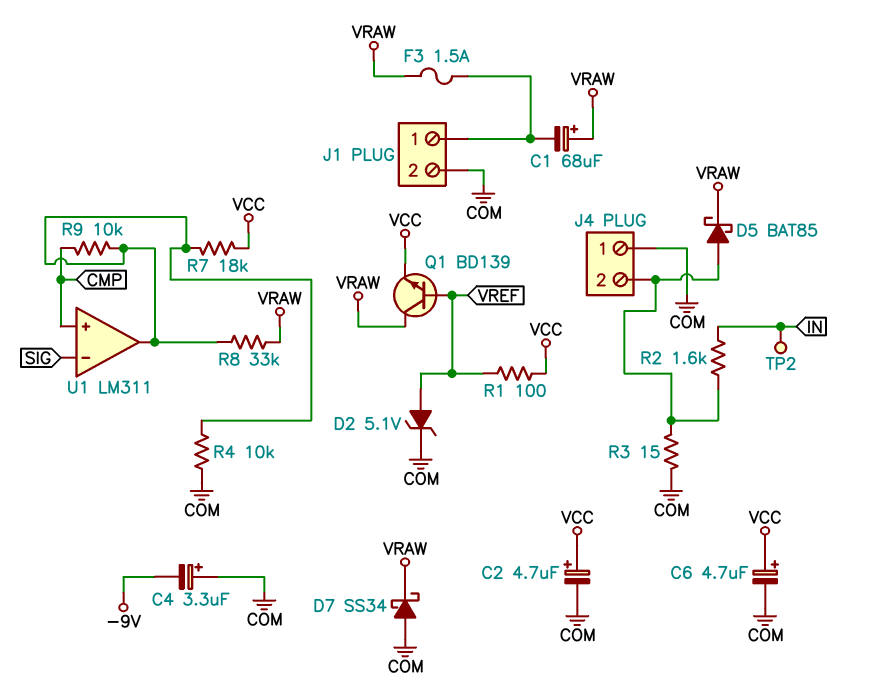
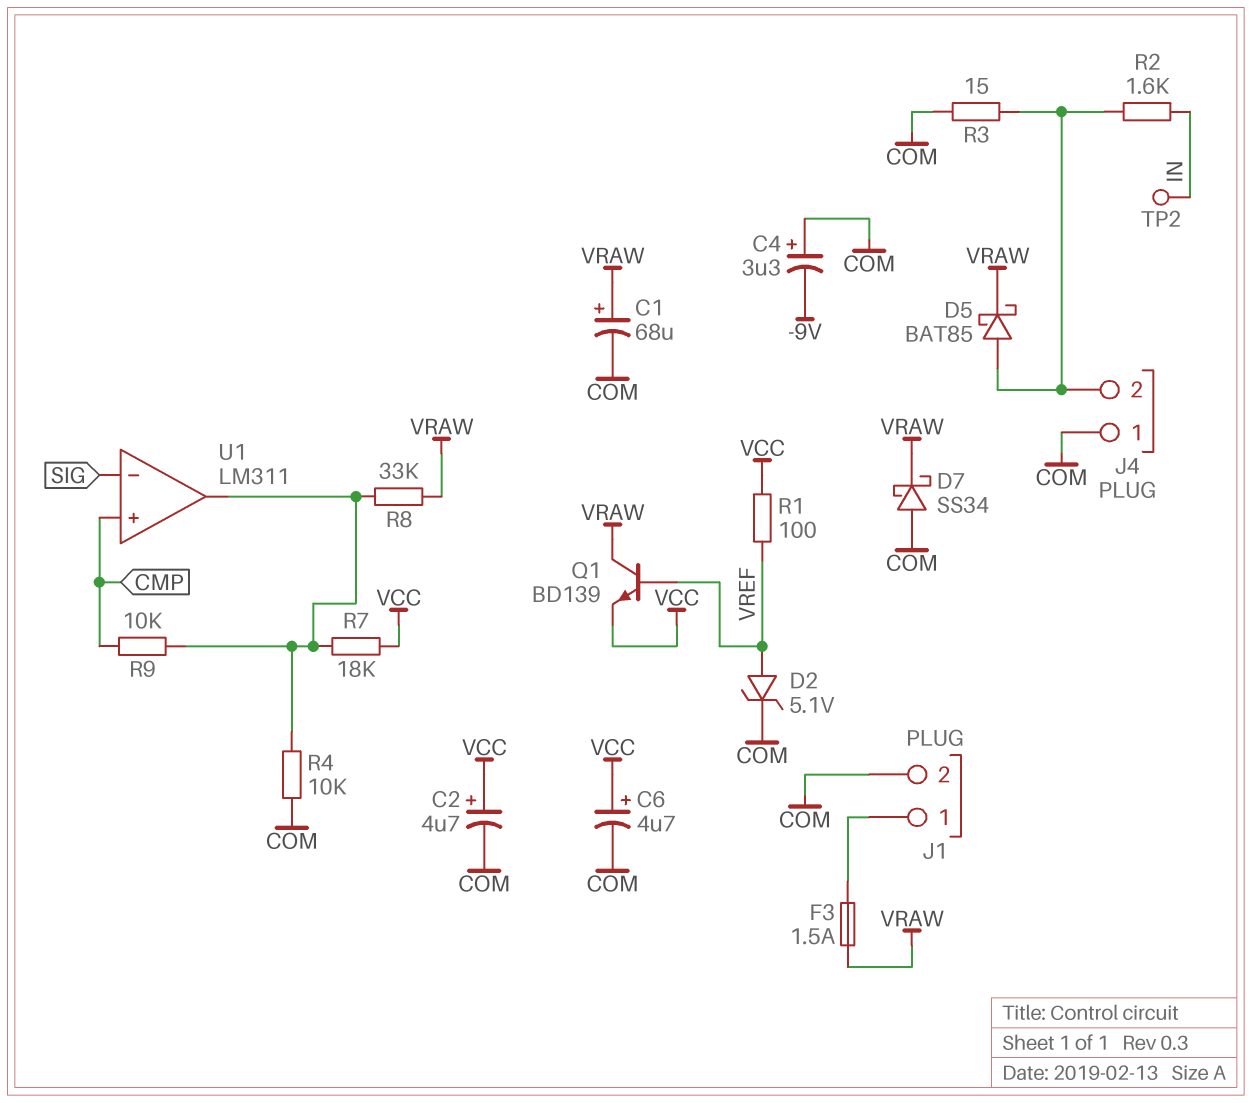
C1: 68uF (plus VRAW, minus J1/1) -> 68uF (plus VRAW, minus COM)

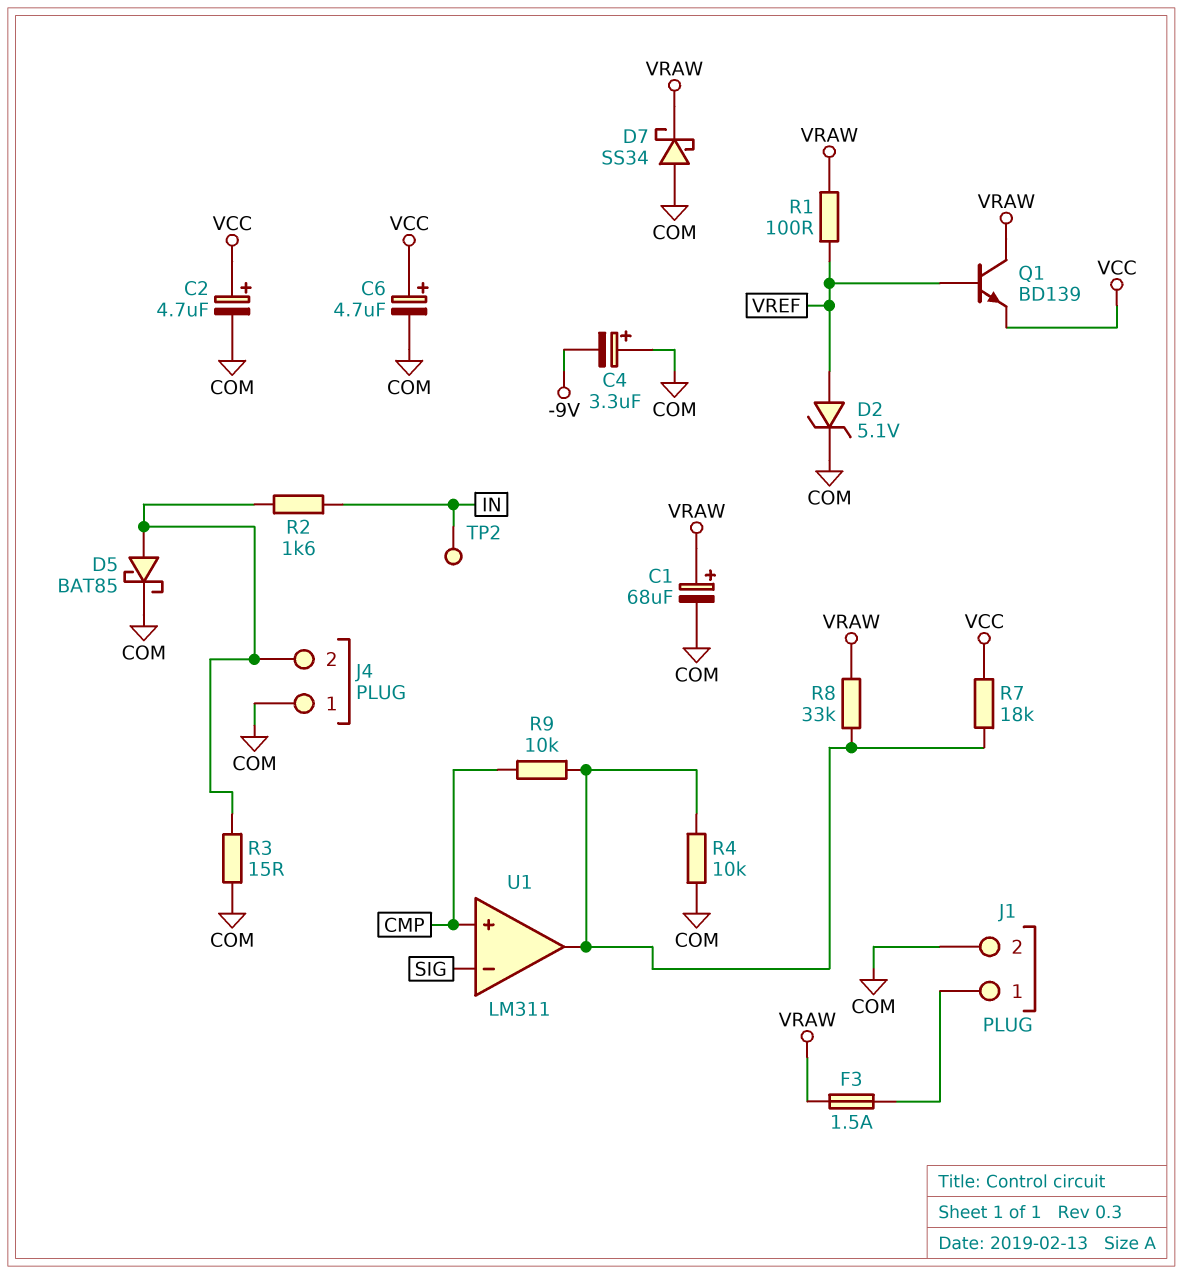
D5: schottky BAT85 (A J4/2, K VRAW) -> schottky BAT85 (A J4/2, K COM)
R1: 100 (VCC, VREF) -> 100 (VRAW, VREF)

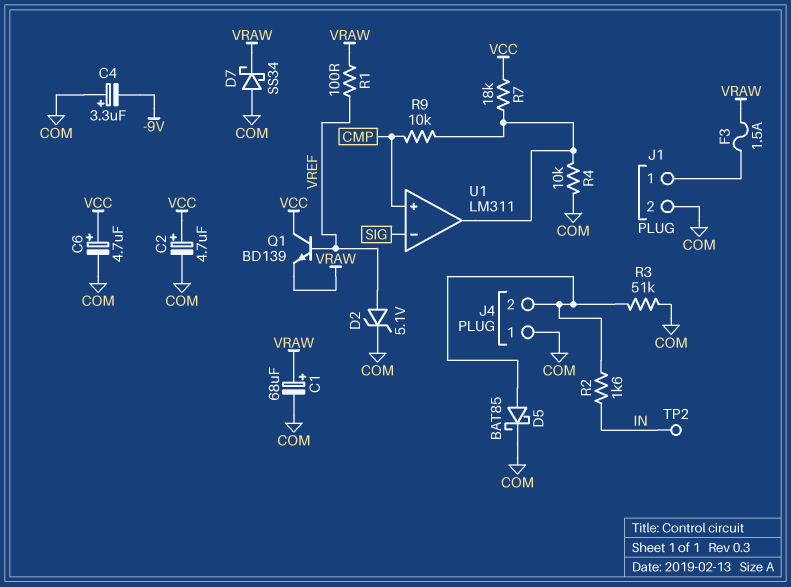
Q1: NPN BD139 (B VREF, C VRAW, E VCC) -> NPN BD139 (B VREF, C VCC, E VRAW)
R3: 15 (COM, J4/2) -> 51k (COM, J4/2)
R8: 33k (U1/out, VRAW) -> none

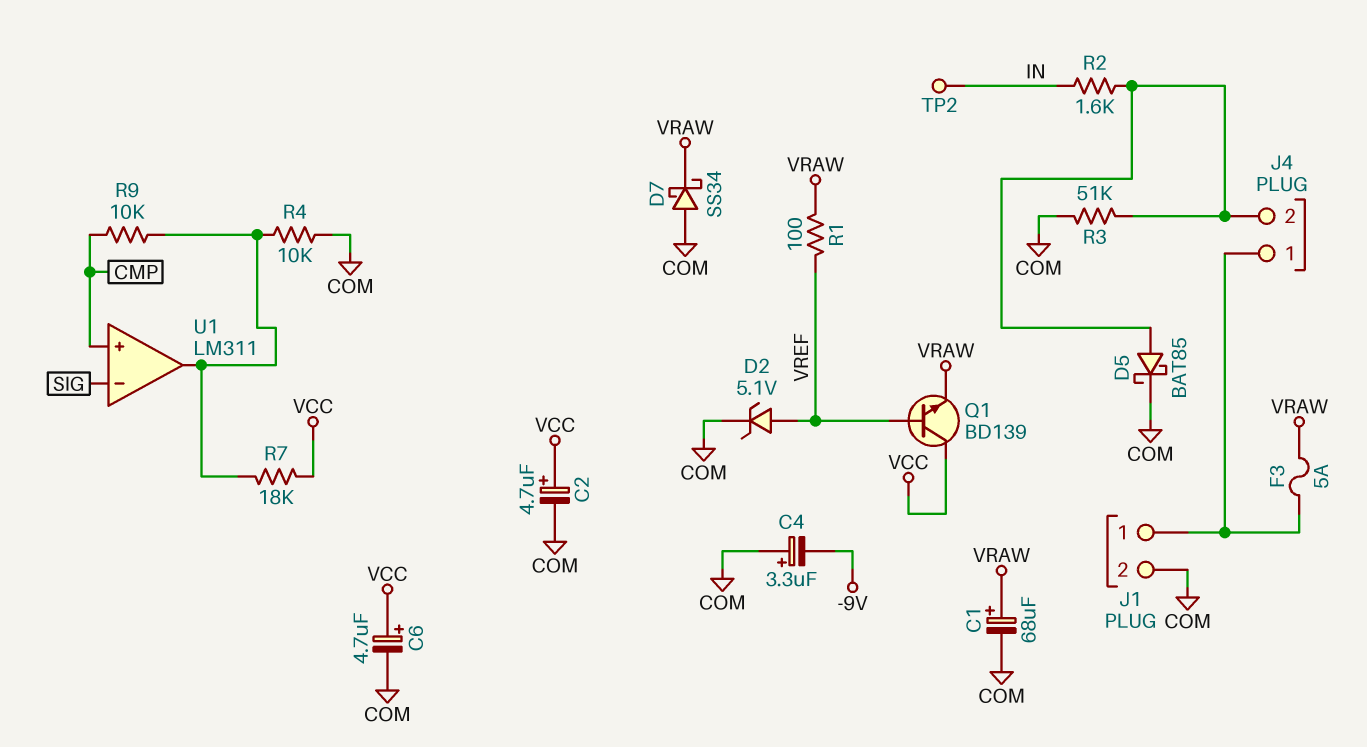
F3: 1.5A (J1/1, VRAW) -> 5A (J1/1, VRAW)
J4 pin 1: COM -> J1/1

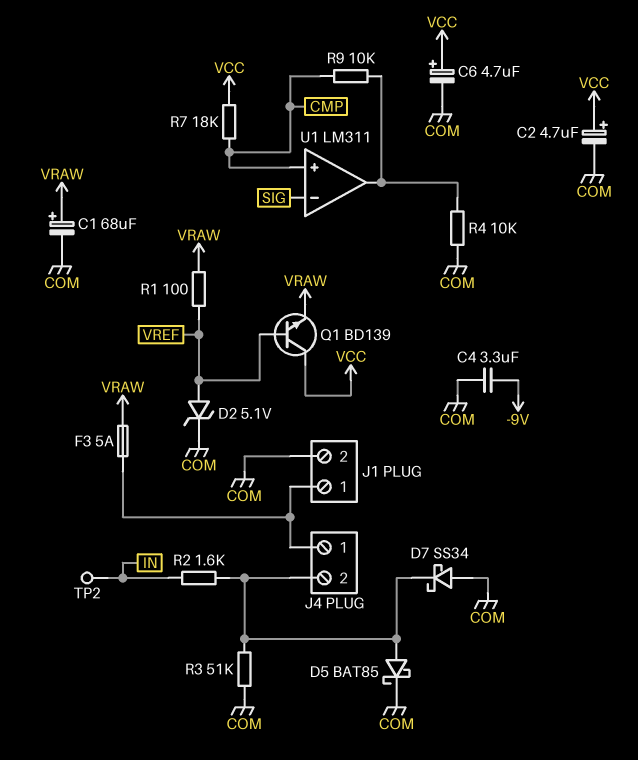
C4: 3.3uF (plus COM, minus -9V) -> 3.3uF (-9V, COM)
D7: schottky SS34 (A COM, K VRAW) -> schottky SS34 (A COM, K J4/2)
R7: 18k (U1/out, VCC) -> 18k (CMP, VCC)

